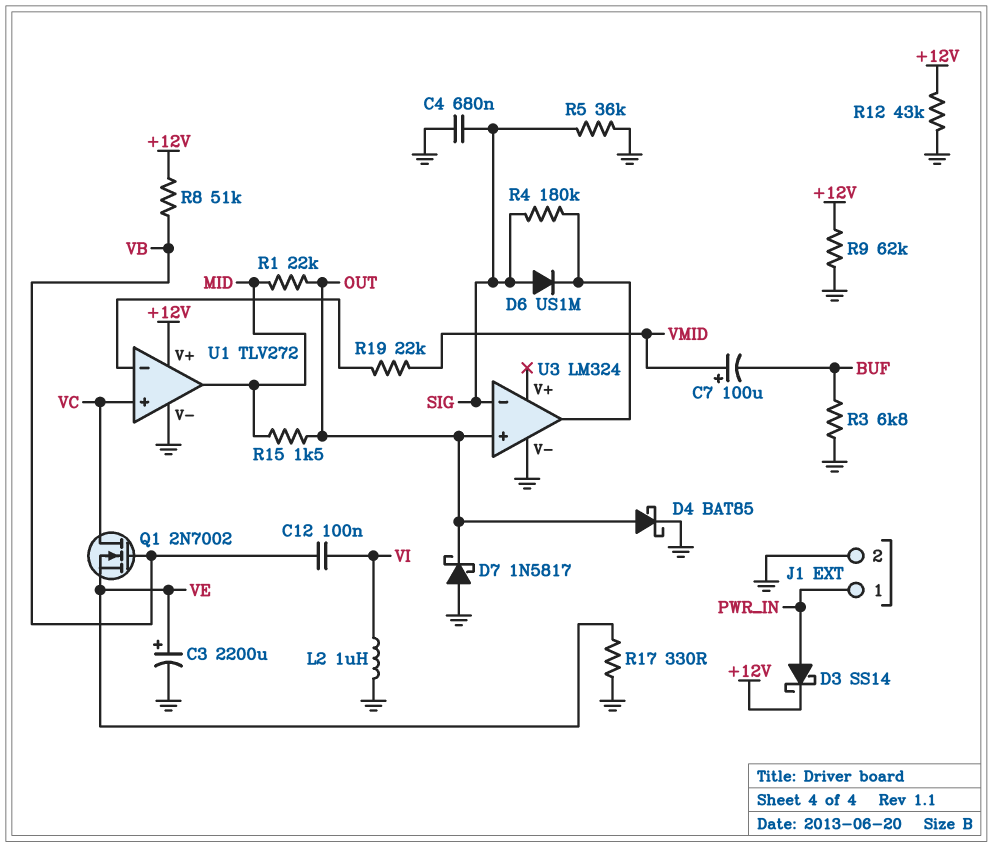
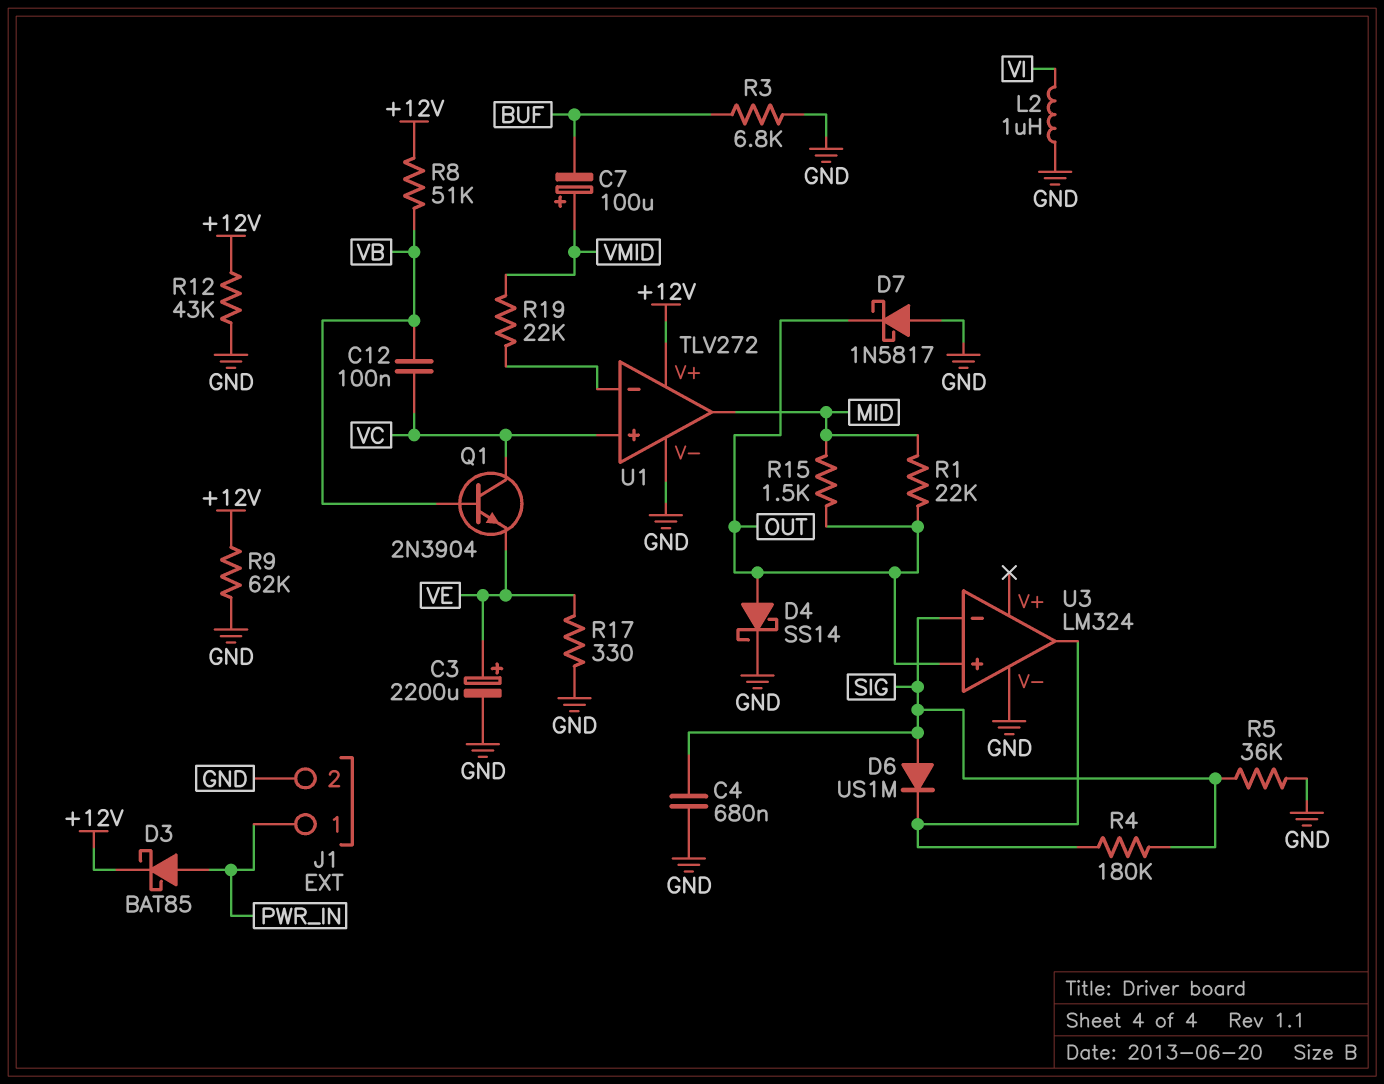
C12: 100nF (VB, VI) -> 100nF (VB, VC)
D3: schottky SS14 (A PWR_IN, K +12V) -> schottky BAT85 (A PWR_IN, K +12V)
D4: schottky BAT85 (A OUT, K GND) -> schottky SS14 (A OUT, K GND)
Q1: NMOS 2N7002 (G VB, D VC, S VE) -> NPN 2N3904 (B VB, C VC, E VE)

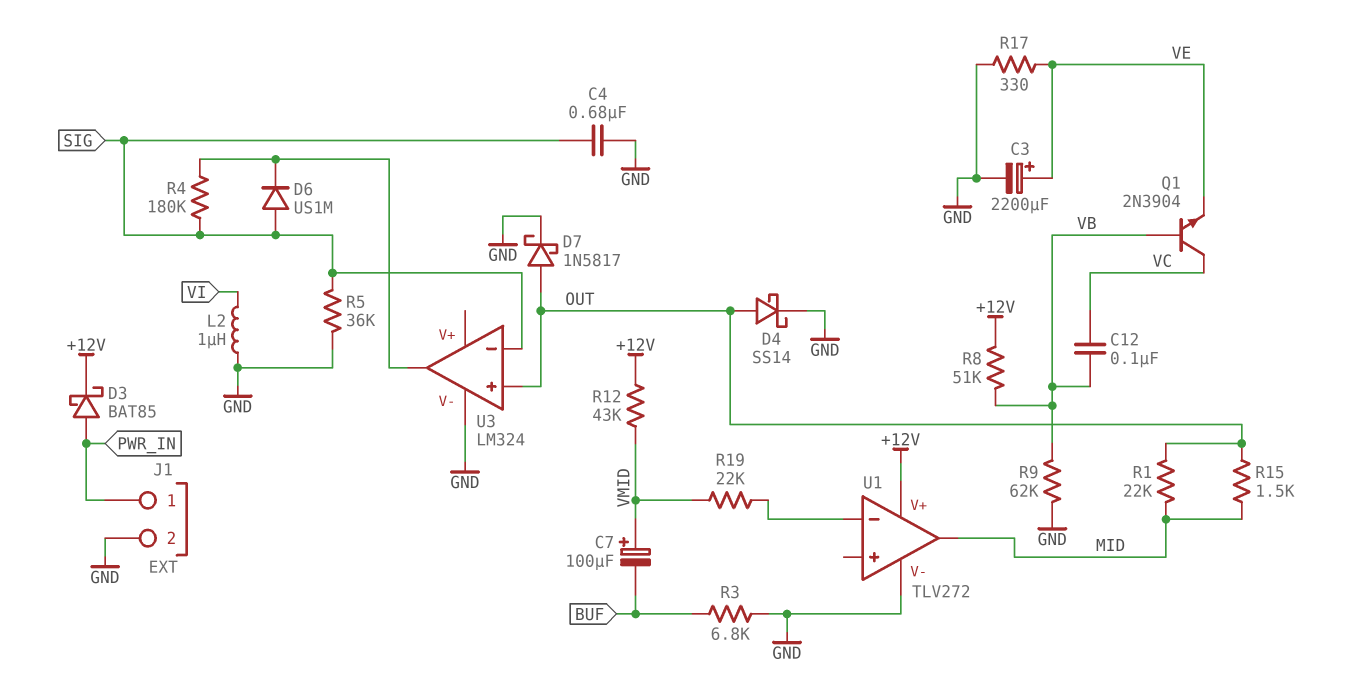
D7: schottky 1N5817 (A GND, K OUT) -> schottky 1N5817 (A OUT, K GND)
R9: 62k (+12V, GND) -> 62k (GND, VB)
R12: 43k (+12V, GND) -> 43k (+12V, VMID)
U1 pin in+: VC -> none

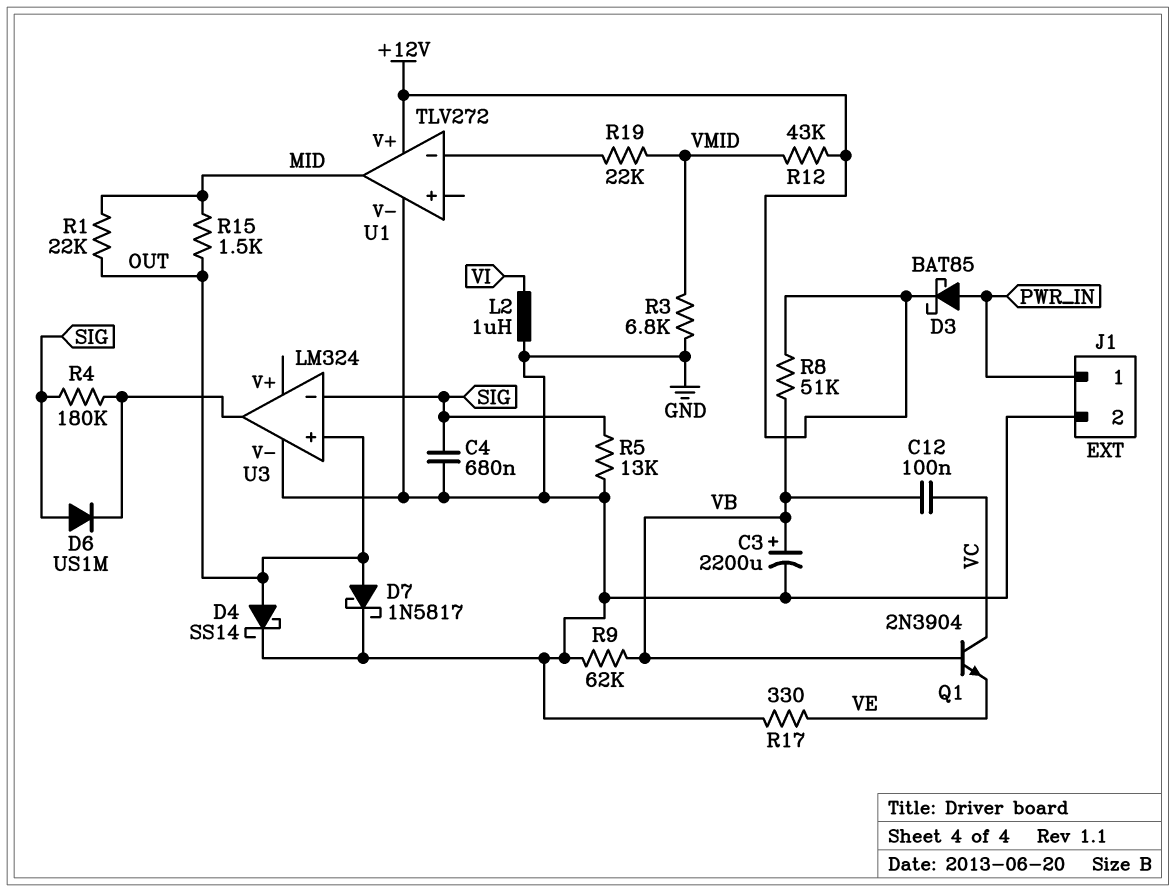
C3: 2200uF (plus VE, minus GND) -> 2200uF (plus VB, minus GND)
C7: 100uF (plus VMID, minus BUF) -> none
R3: 6.8k (BUF, GND) -> 6.8k (GND, VMID)
R5: 36k (GND, SIG) -> 13k (GND, SIG)

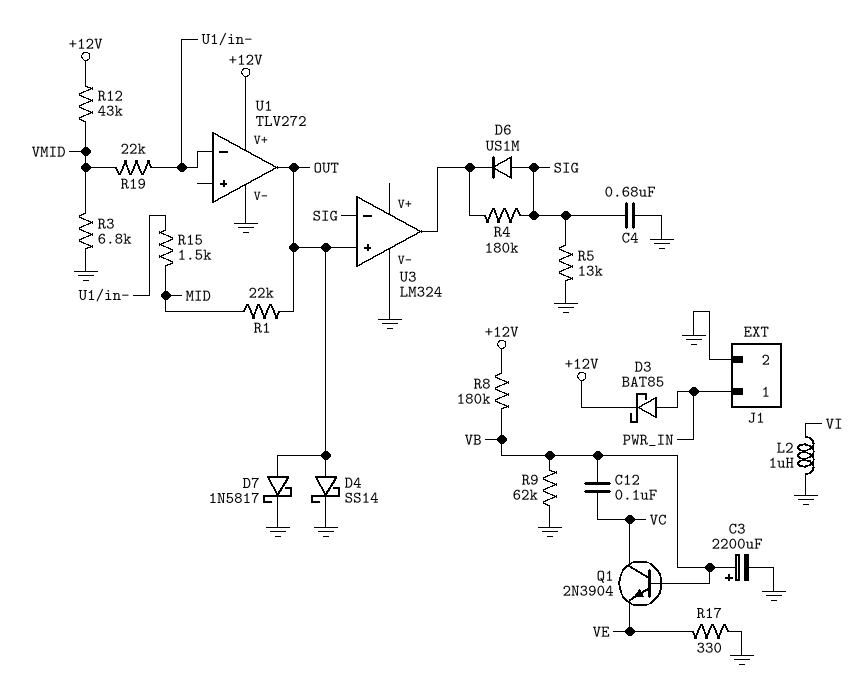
R8: 51k (+12V, VB) -> 180k (+12V, VB)
R15: 1.5k (MID, OUT) -> 1.5k (MID, U1/in-)
U1 pin out: MID -> OUT

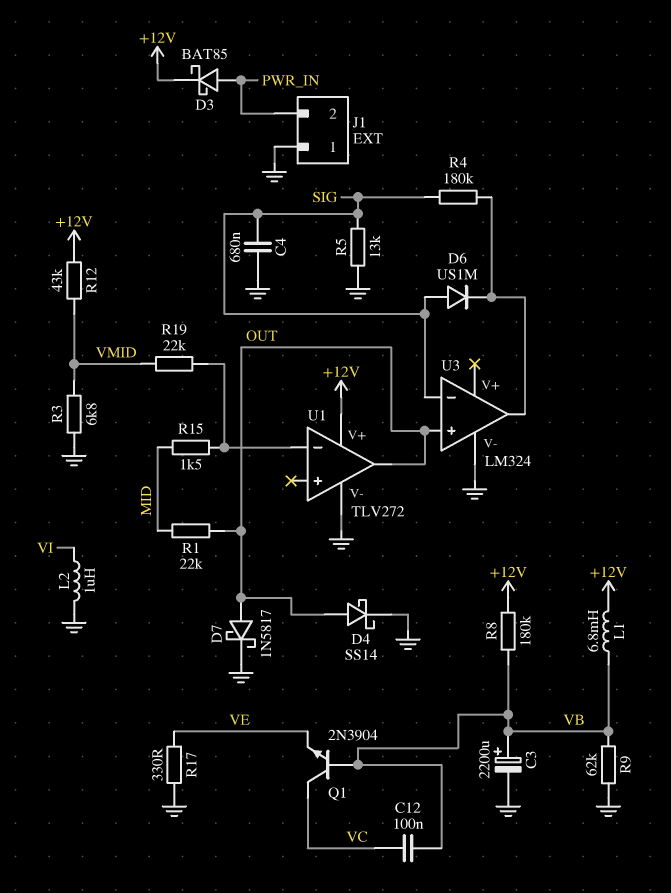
J1 pin 1: PWR_IN -> GND
J1 pin 2: GND -> PWR_IN
L1: none -> 6.8mH (+12V, VB)

